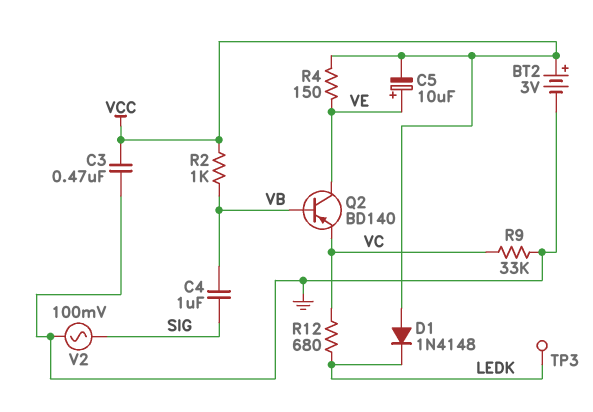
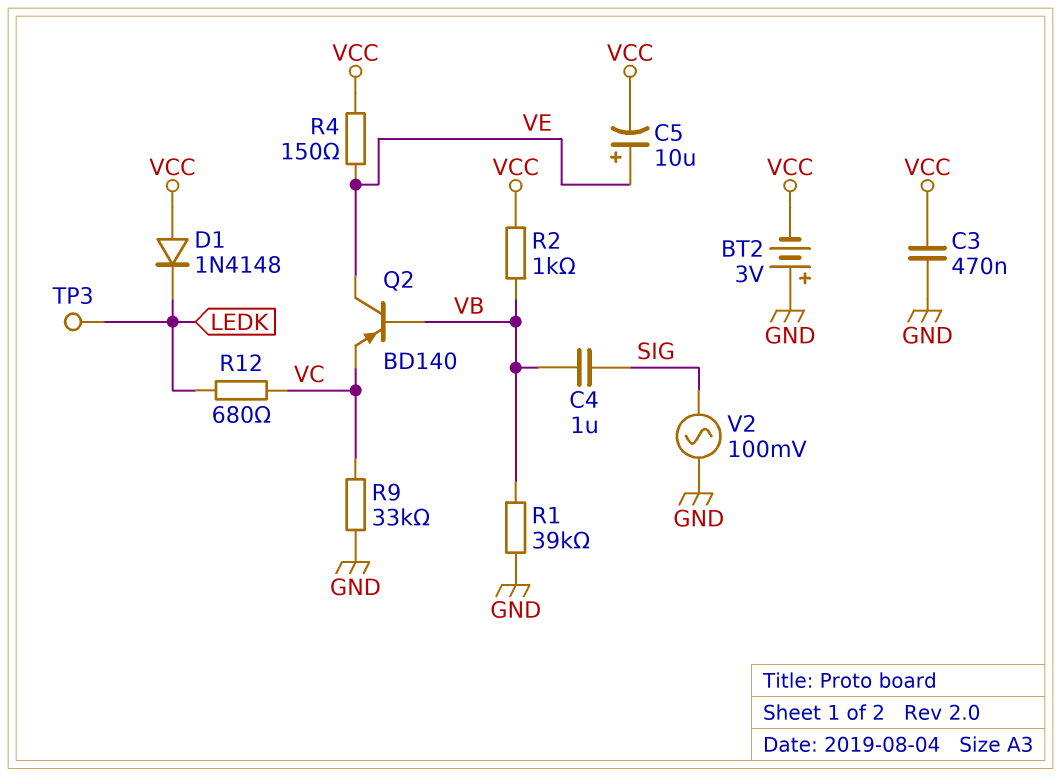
BT2: 3V (plus VCC, minus GND) -> 3V (plus GND, minus VCC)
R1: none -> 39k (GND, VB)

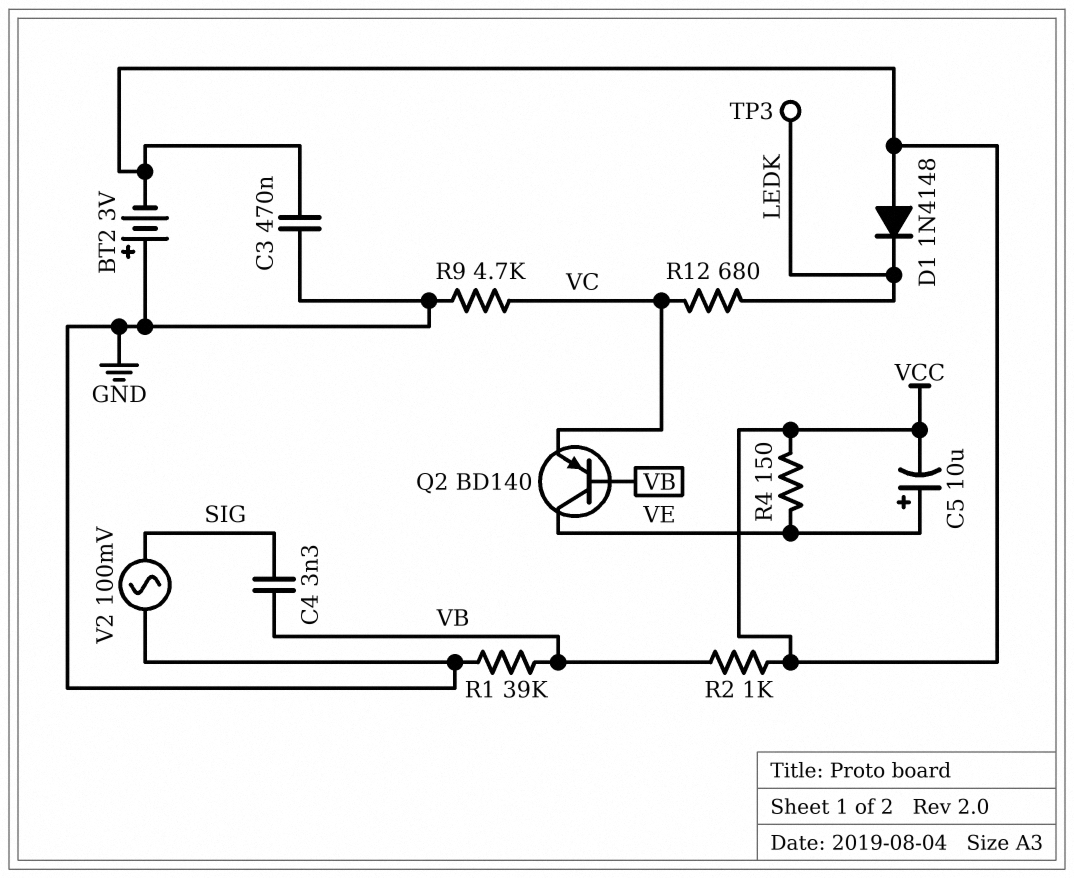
C4: 1uF (SIG, VB) -> 3.3nF (SIG, VB)
R9: 33k (GND, VC) -> 4.7k (GND, VC)

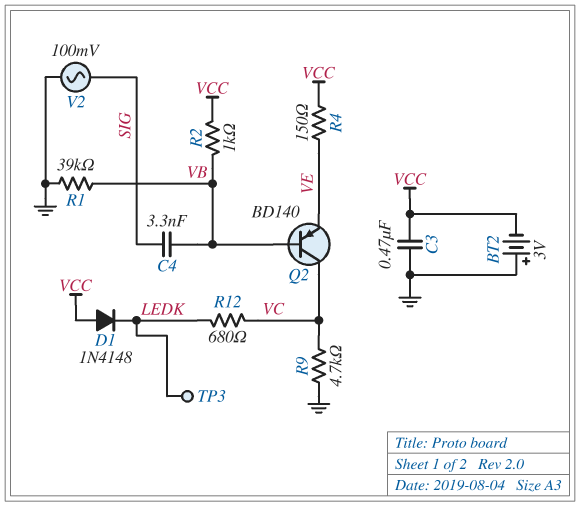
C5: 10uF (plus VE, minus VCC) -> none
Q2: PNP BD140 (B VB, C VE, E VC) -> PNP BD140 (B VB, C VC, E VE)

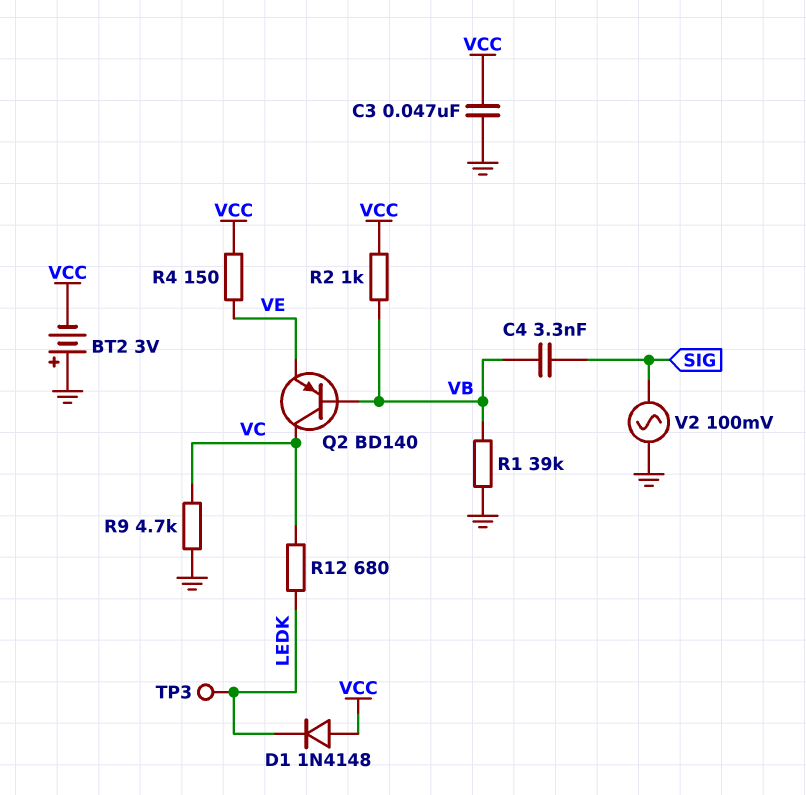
C3: 470nF (GND, VCC) -> 47nF (GND, VCC)

